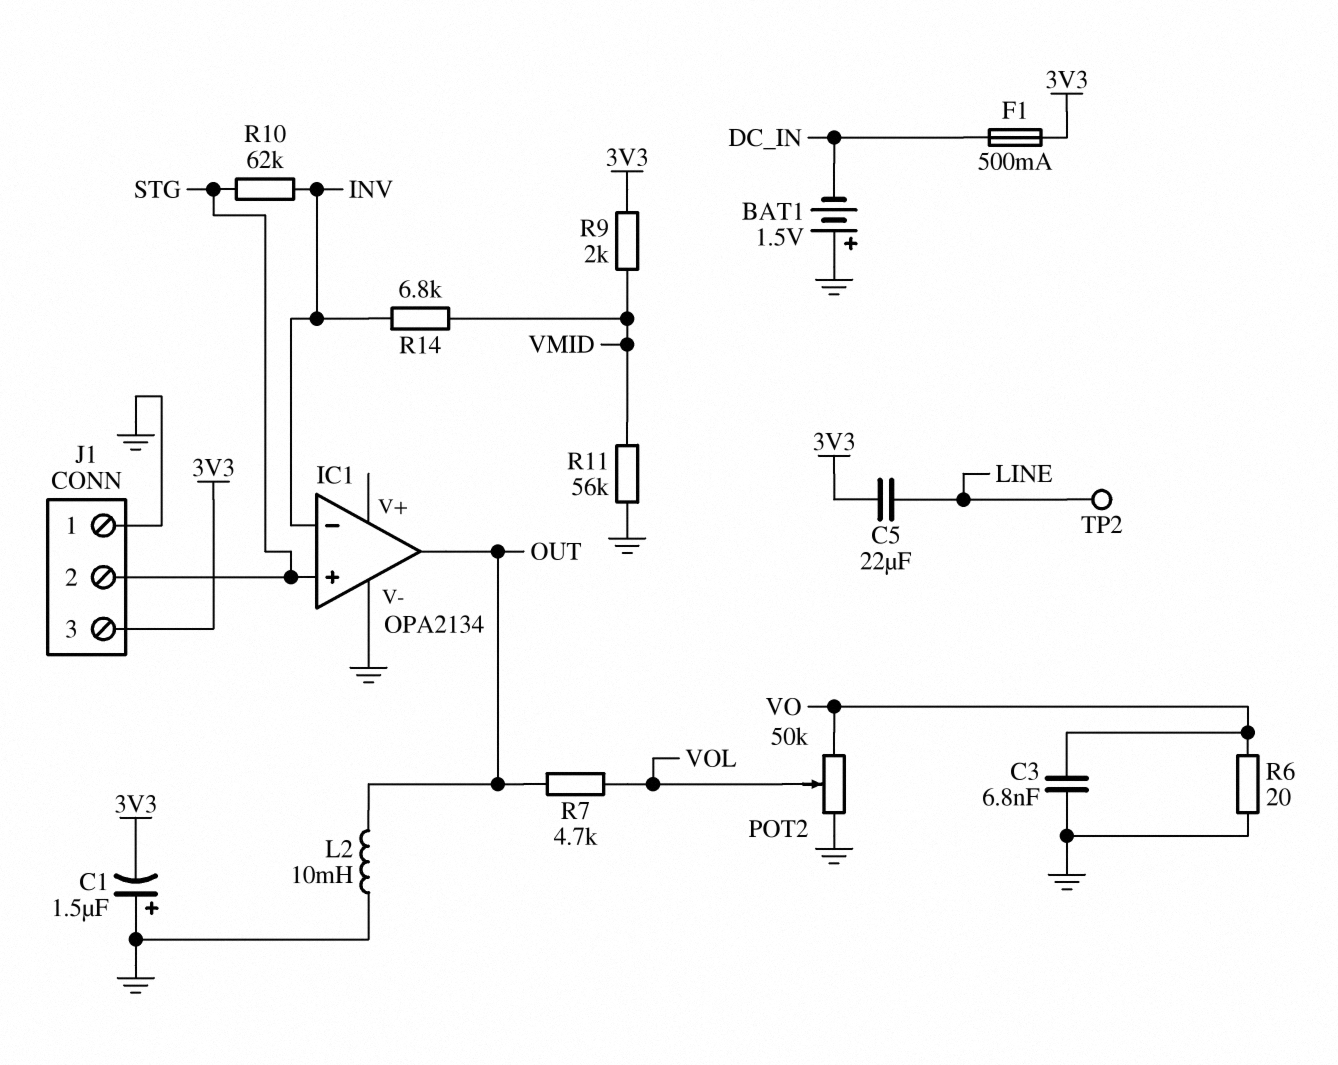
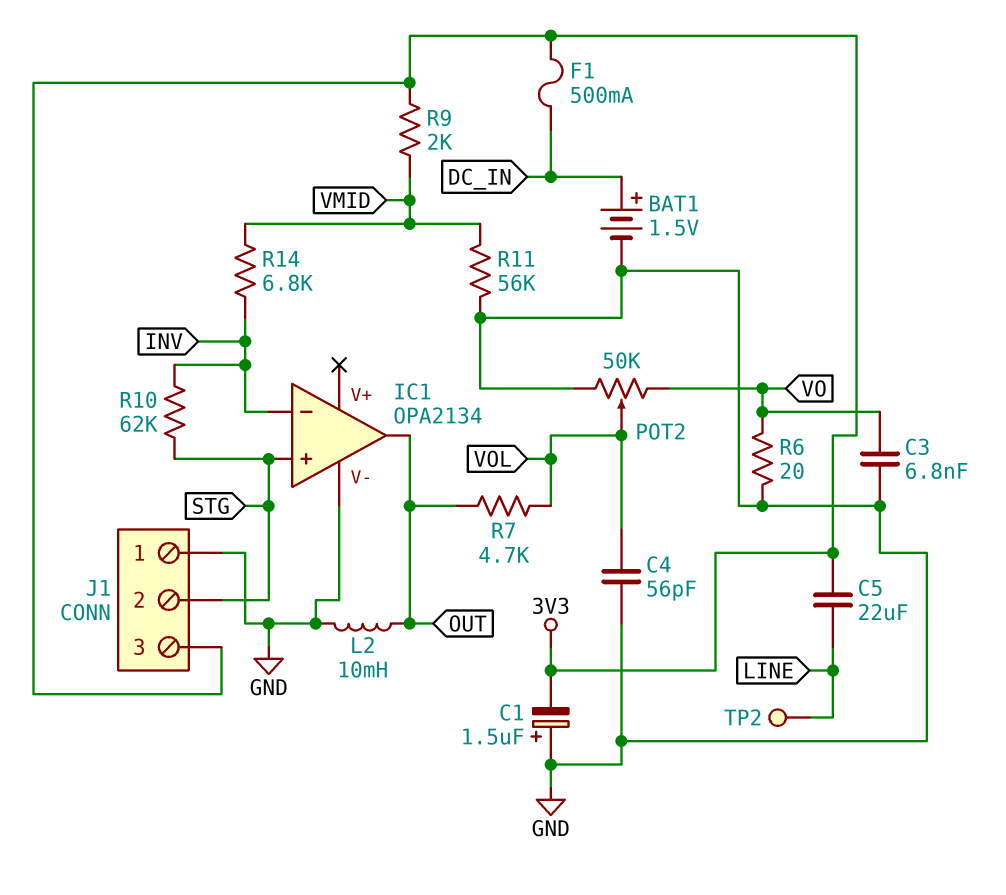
BAT1: 1.5V (plus GND, minus DC_IN) -> 1.5V (plus DC_IN, minus GND)
C4: none -> 56pF (GND, VOL)

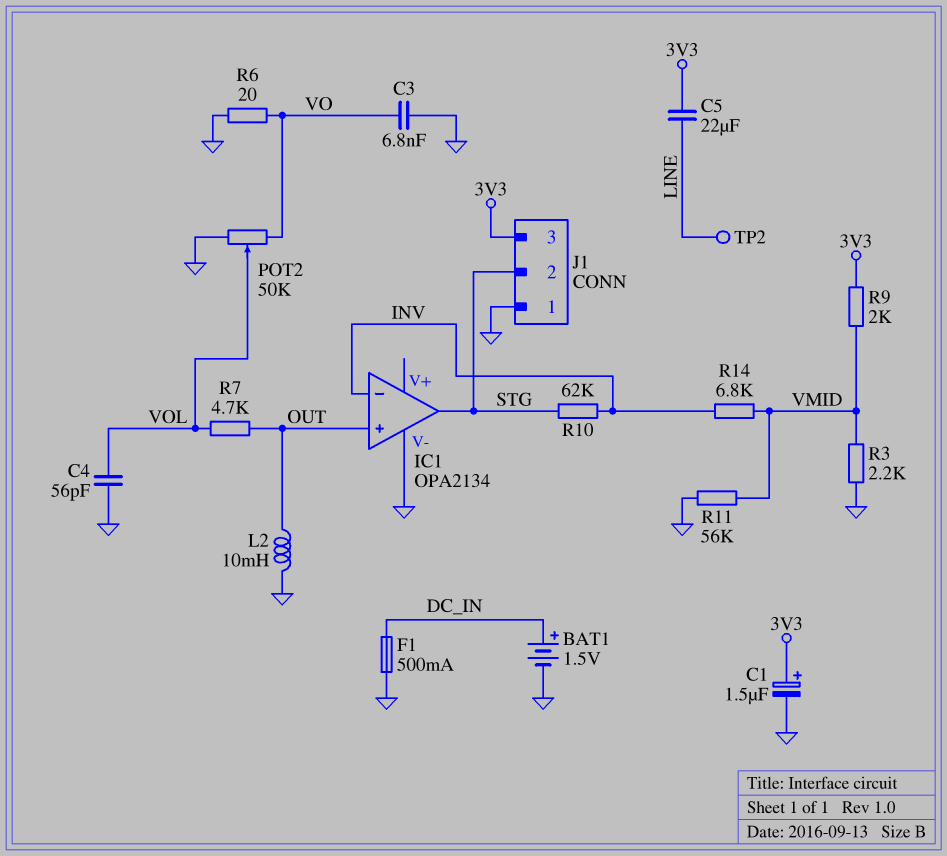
C1: 1.5uF (plus GND, minus 3V3) -> 1.5uF (plus 3V3, minus GND)
F1: 500mA (3V3, DC_IN) -> 500mA (DC_IN, GND)
IC1 pin in+: STG -> OUT
IC1 pin out: OUT -> STG
R3: none -> 2.2k (GND, VMID)

